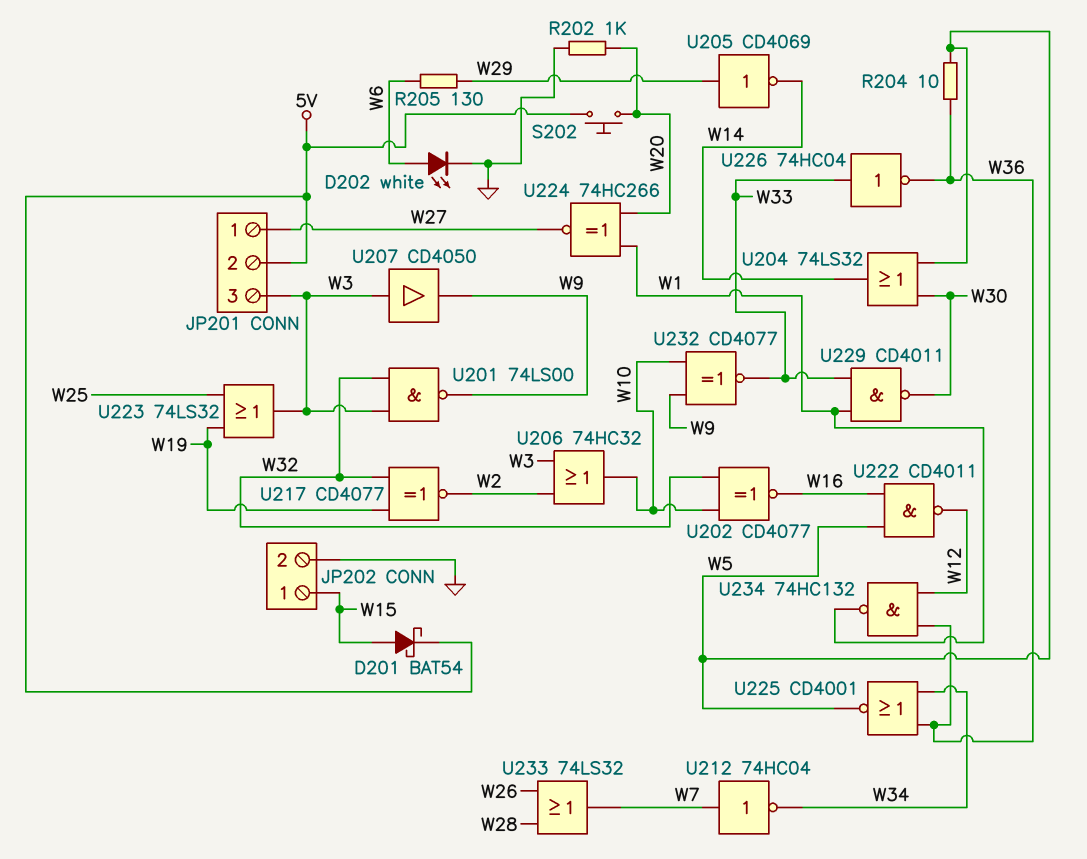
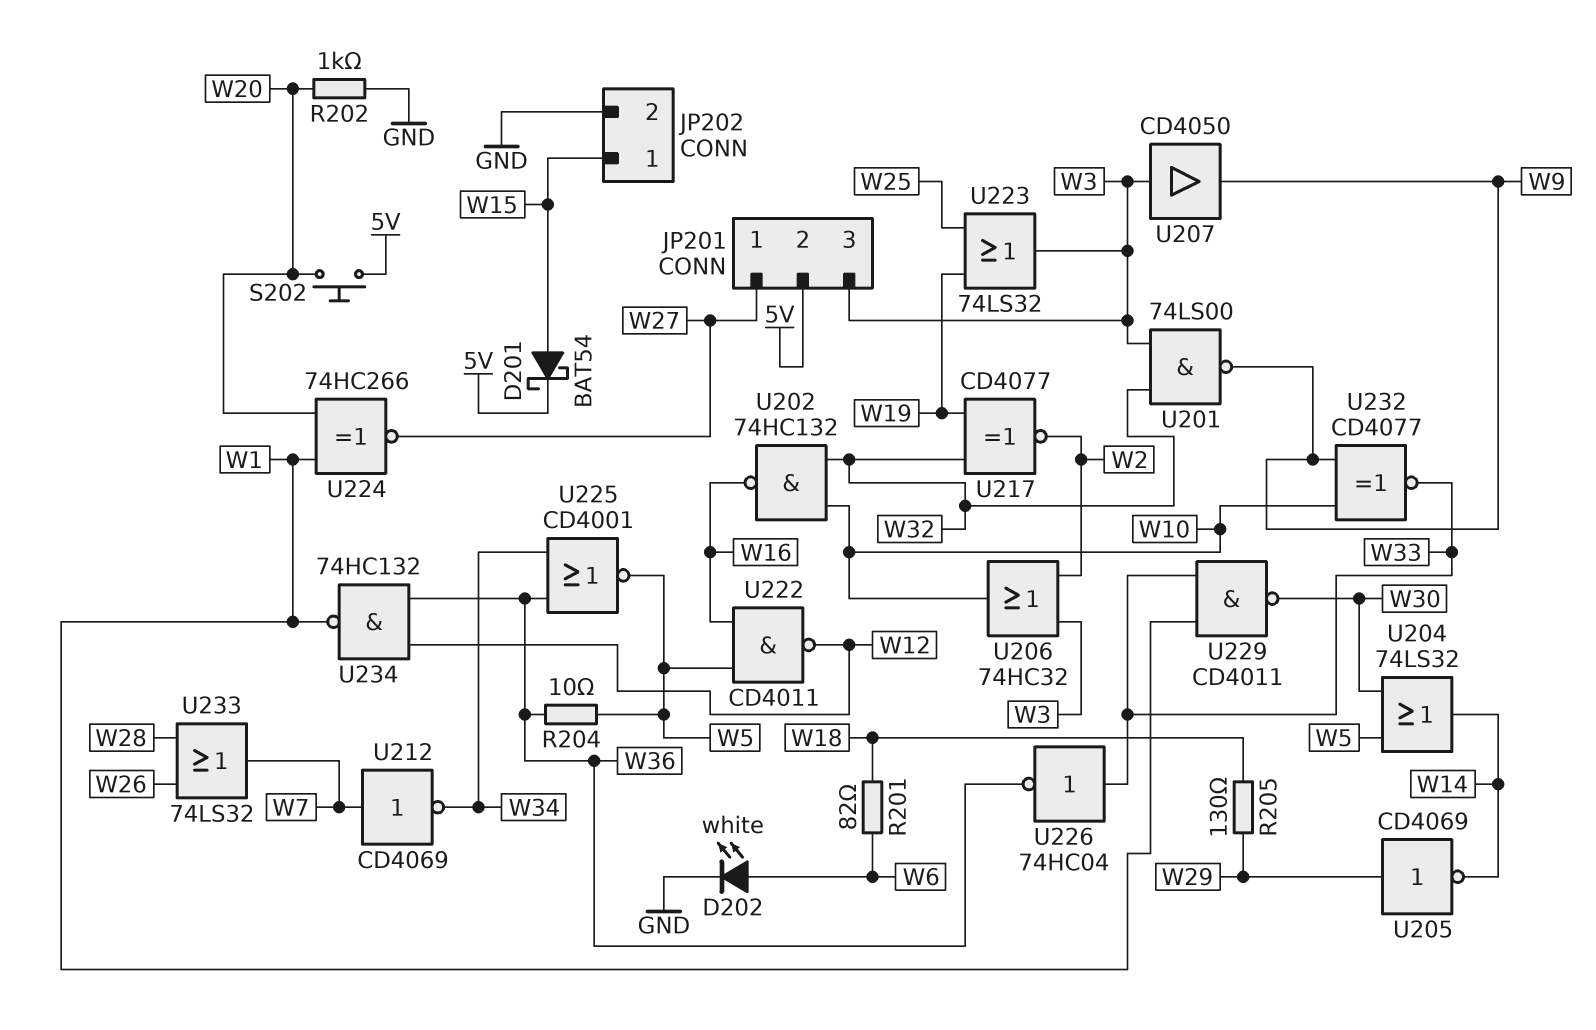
R201: none -> 82 (W6, W18)
R205: 130 (W6, W29) -> 130 (W18, W29)
U202: XNOR CD4077 (in W10, in W32, out W16) -> NAND 74HC132 (in W10, in W32, out W16)
U212: NOT 74HC04 (in W7, out W34) -> NOT CD4069 (in W7, out W34)

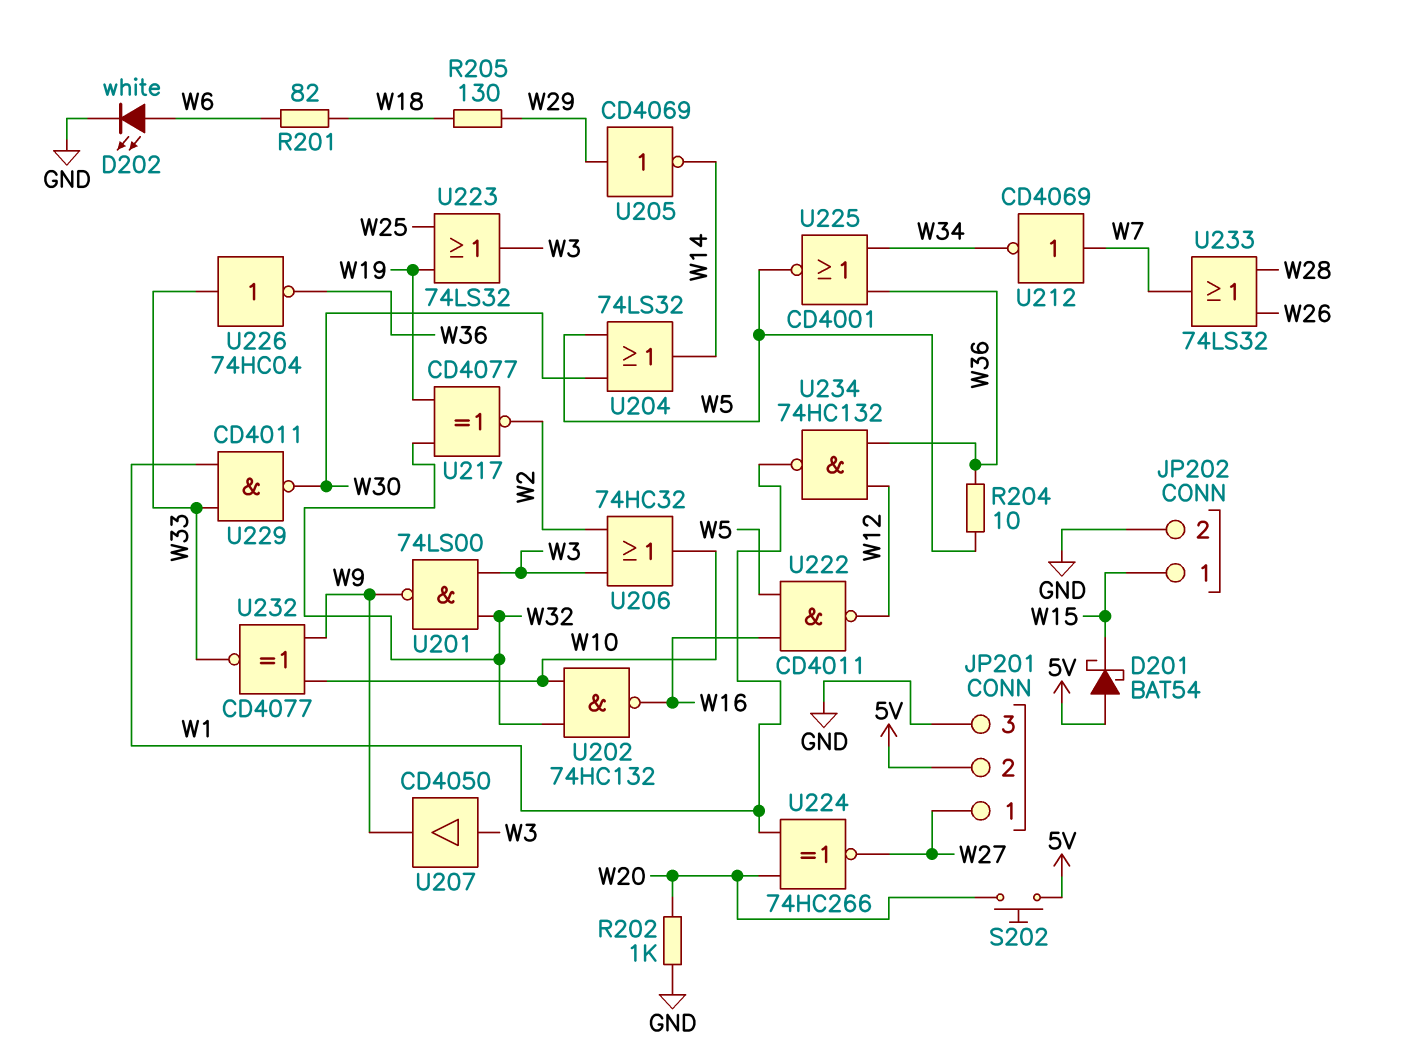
D201: schottky BAT54 (A W15, K 5V) -> schottky BAT54 (A 5V, K W15)
JP201 pin 3: W3 -> GND

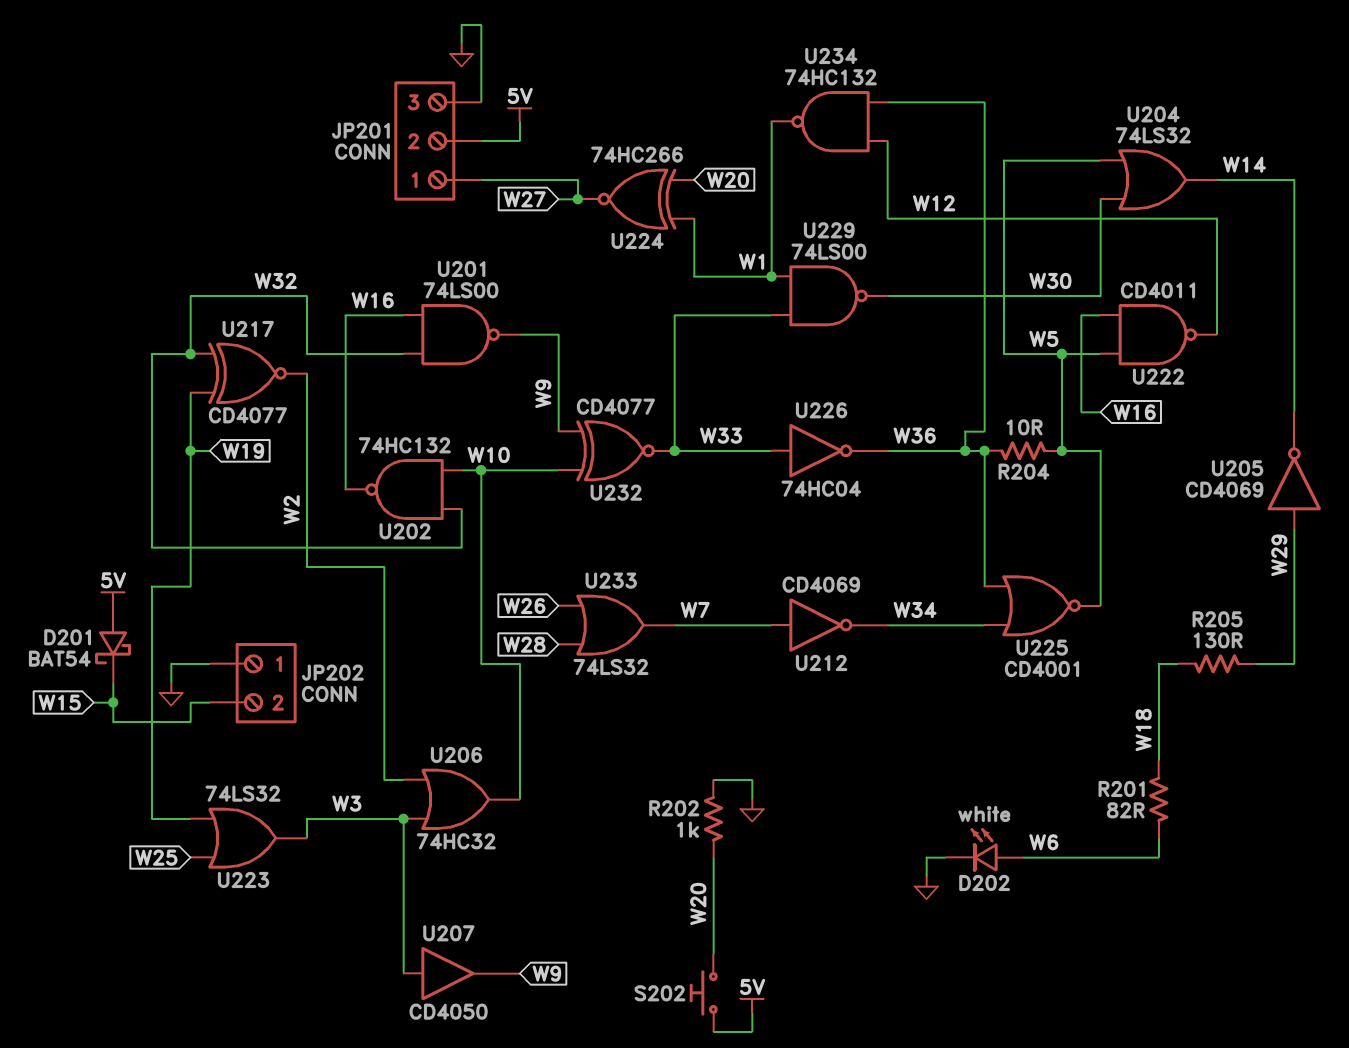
JP202 pin 1: W15 -> GND
JP202 pin 2: GND -> W15
U201: NAND 74LS00 (in W3, in W32, out W9) -> NAND 74LS00 (in W16, in W32, out W9)
U229: NAND CD4011 (in W1, in W33, out W30) -> NAND 74LS00 (in W1, in W33, out W30)

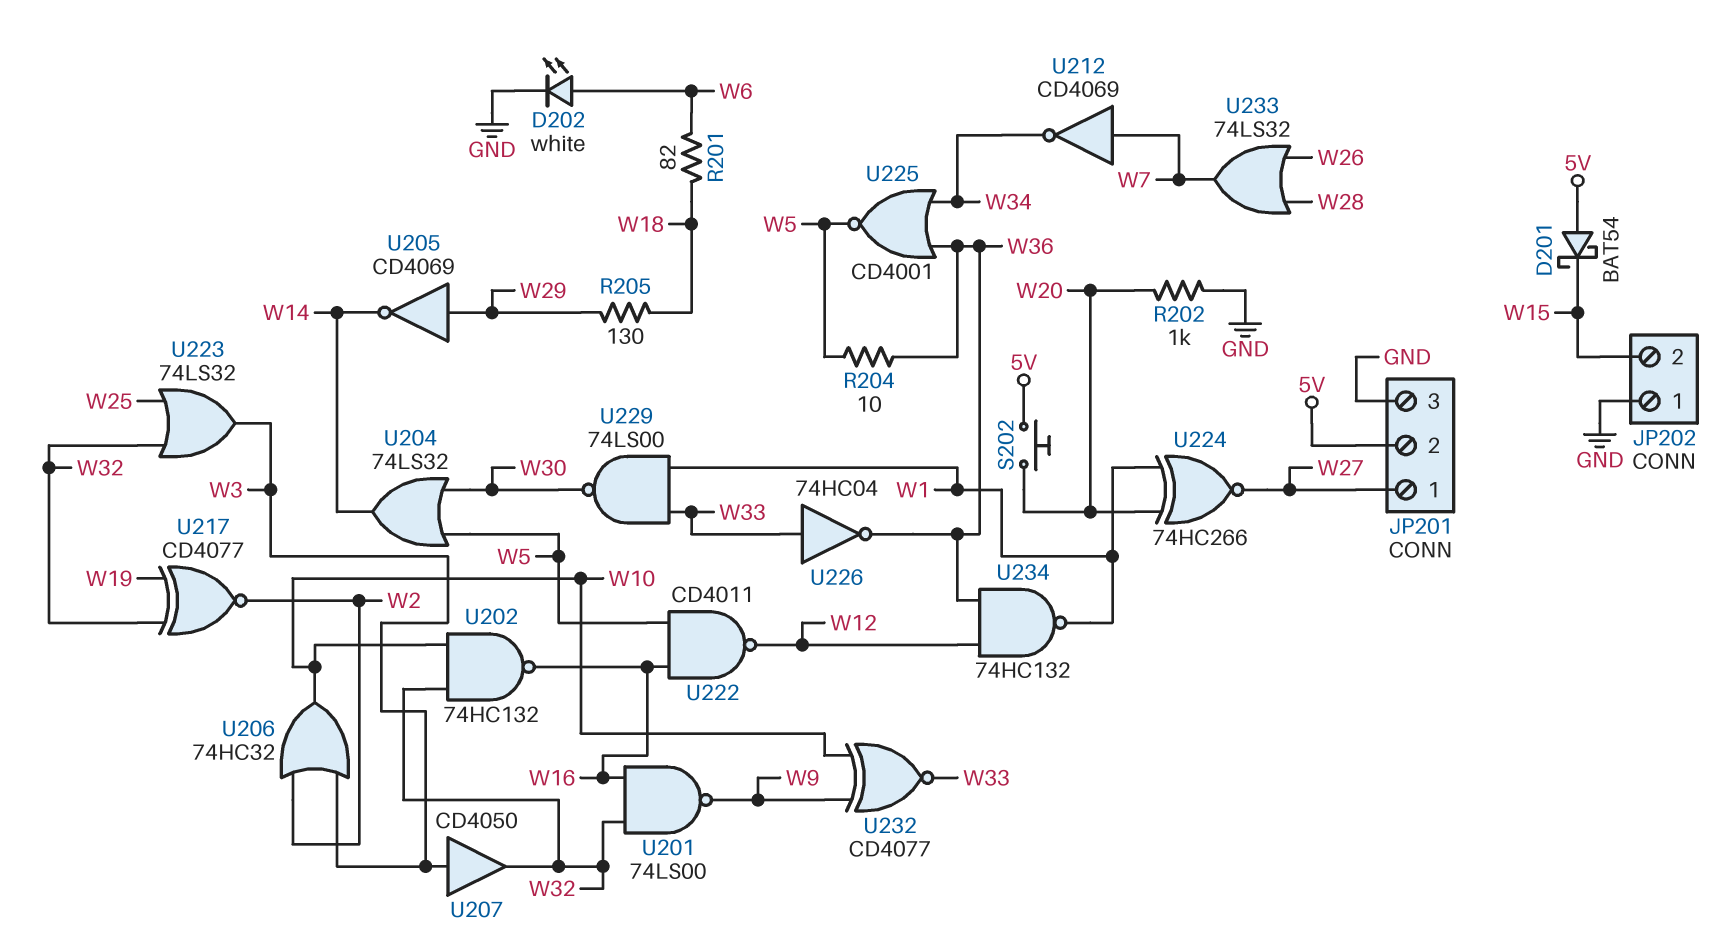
U207: buffer CD4050 (in W3, out W9) -> buffer CD4050 (in W3, out W32)
U223: OR 74LS32 (in W19, in W25, out W3) -> OR 74LS32 (in W25, in W32, out W3)

